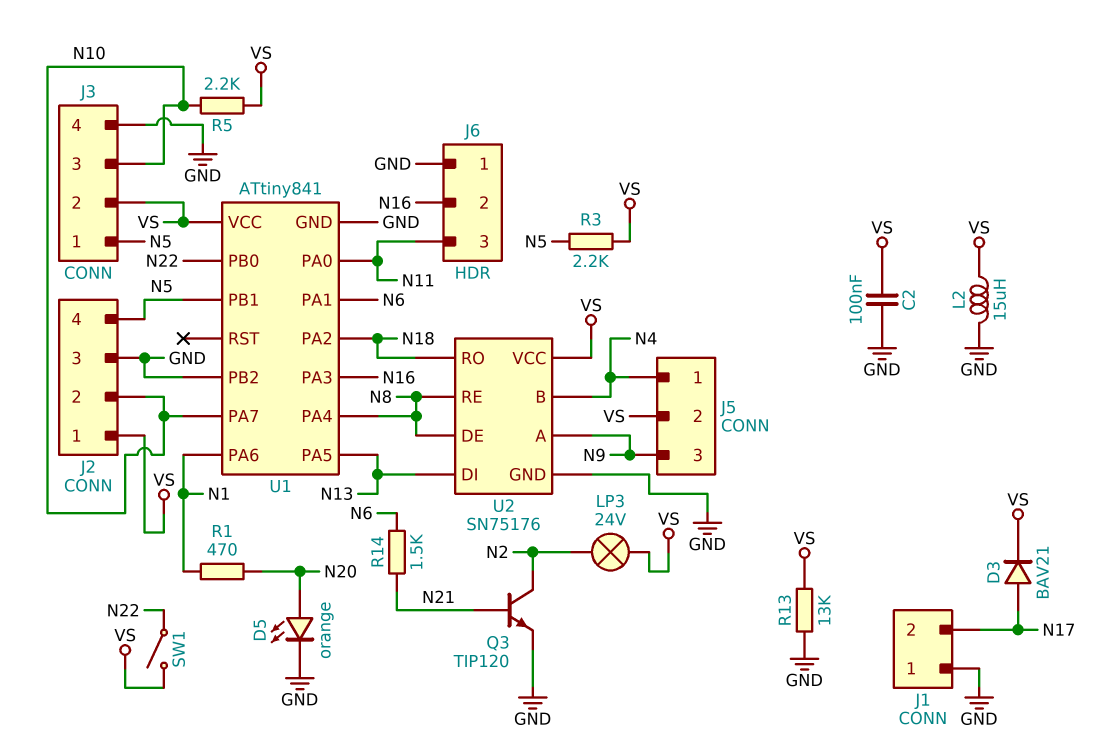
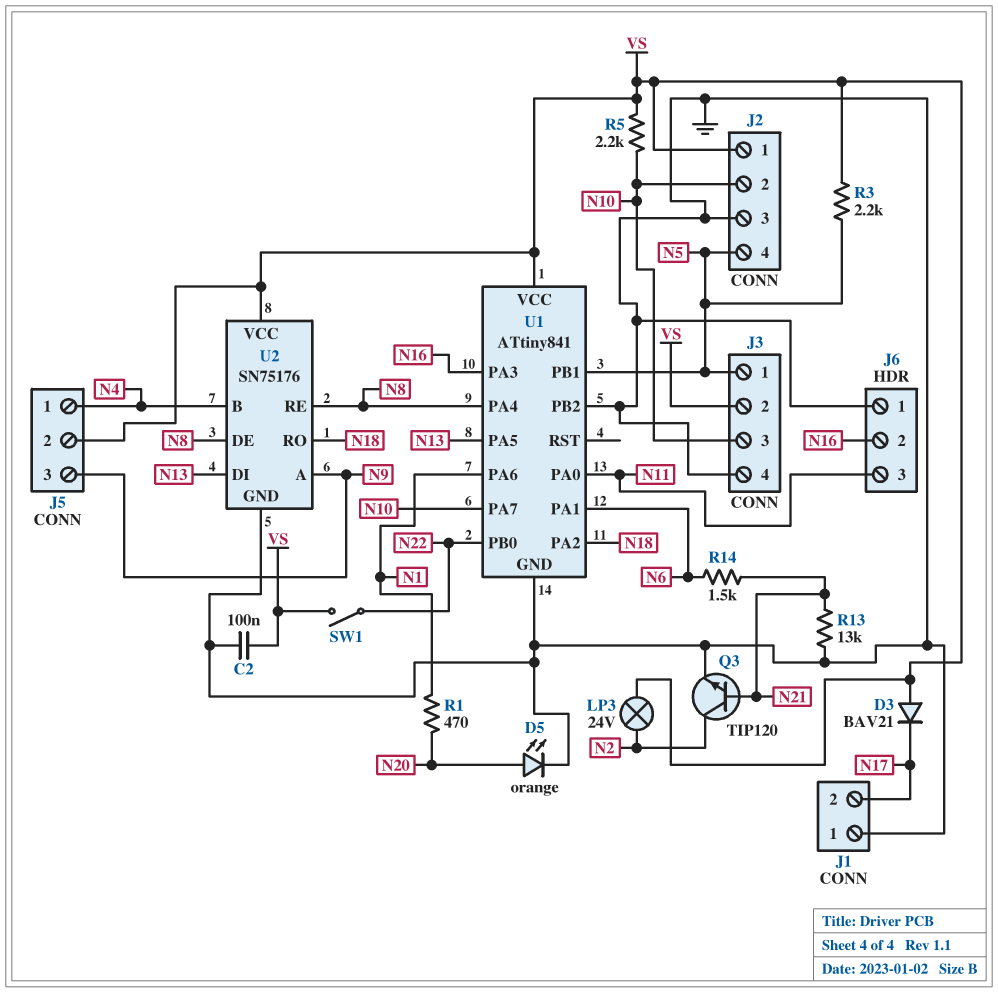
D3: diode BAV21 (A N17, K VS) -> diode BAV21 (A VS, K N17)
L2: 15uH (GND, VS) -> none
R13: 13k (GND, VS) -> 13k (GND, N21)

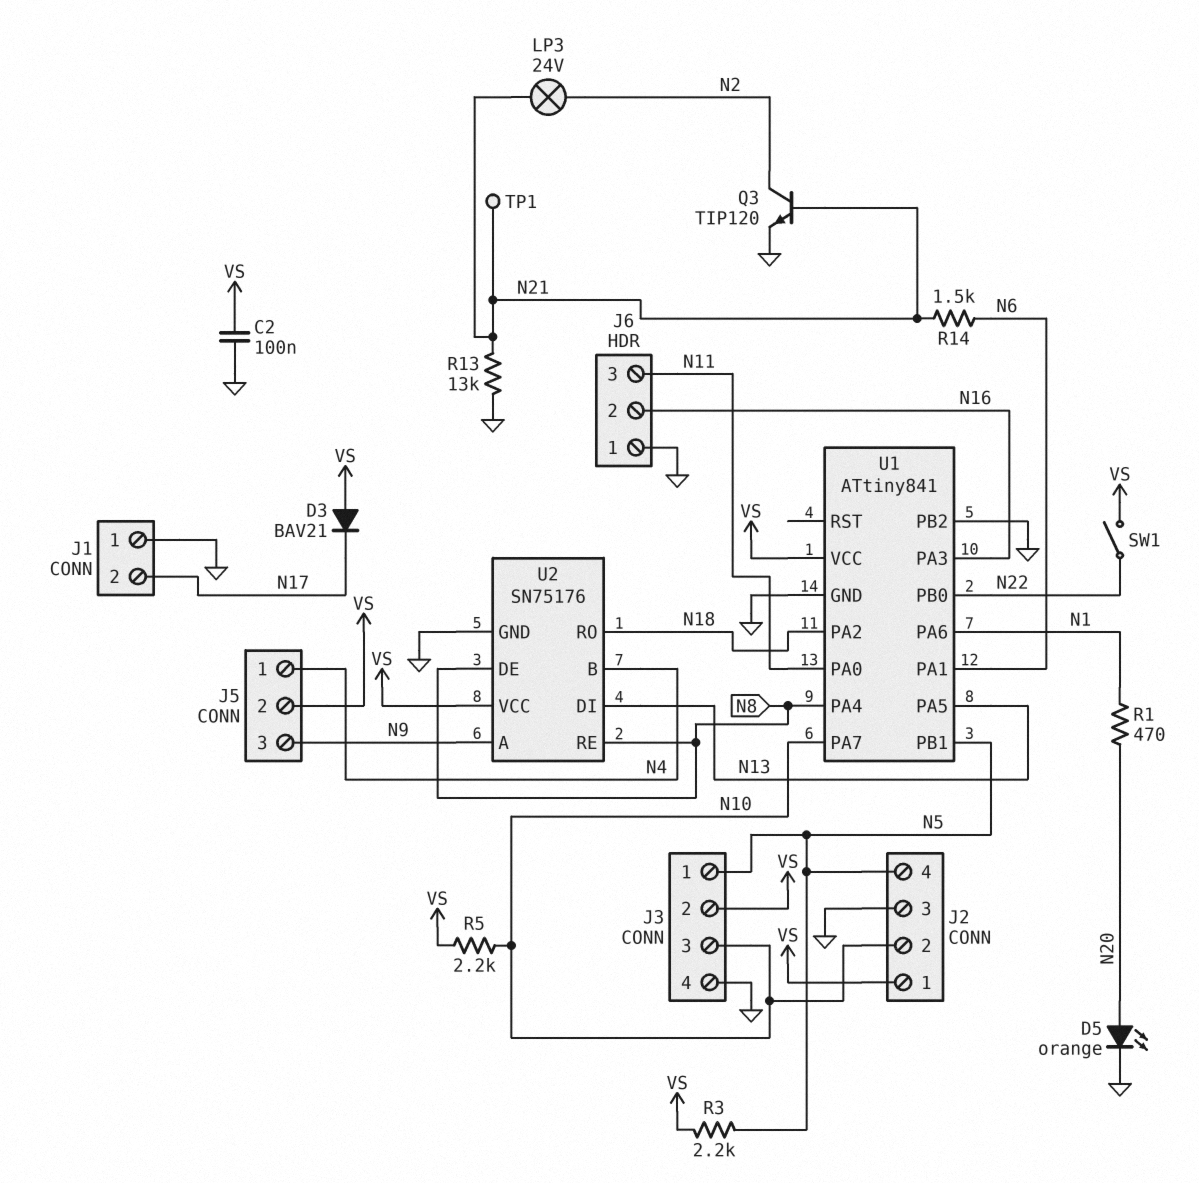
LP3: lamp 24V (N2, VS) -> lamp 24V (N2, N21)
TP1: none -> test point (N21)

